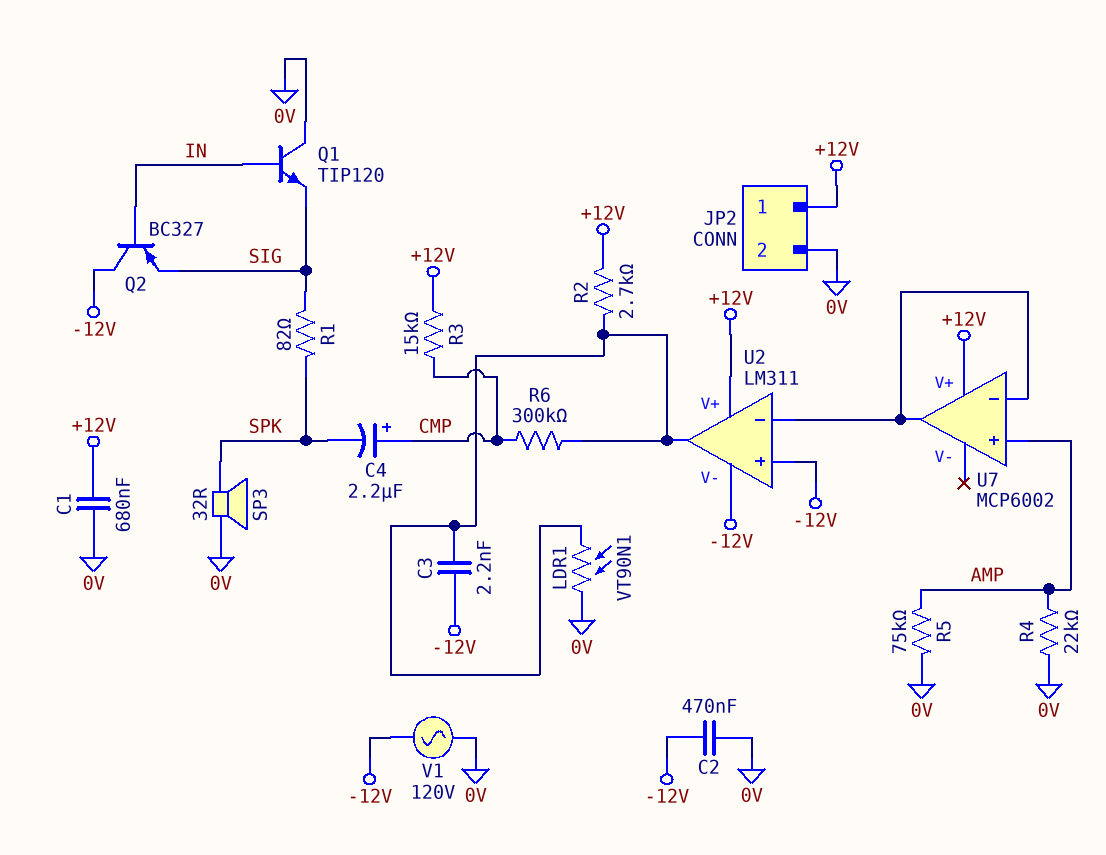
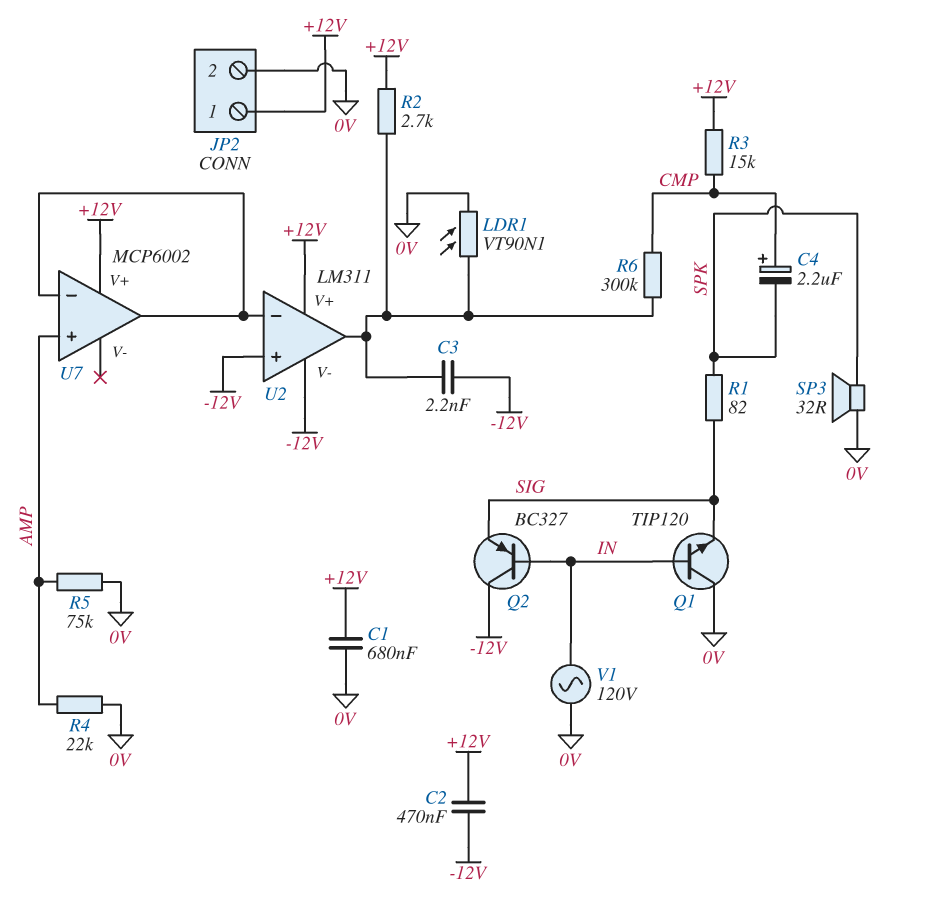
C2: 470nF (-12V, 0V) -> 470nF (+12V, -12V)
V1: AC 120V (-12V, 0V) -> AC 120V (0V, IN)

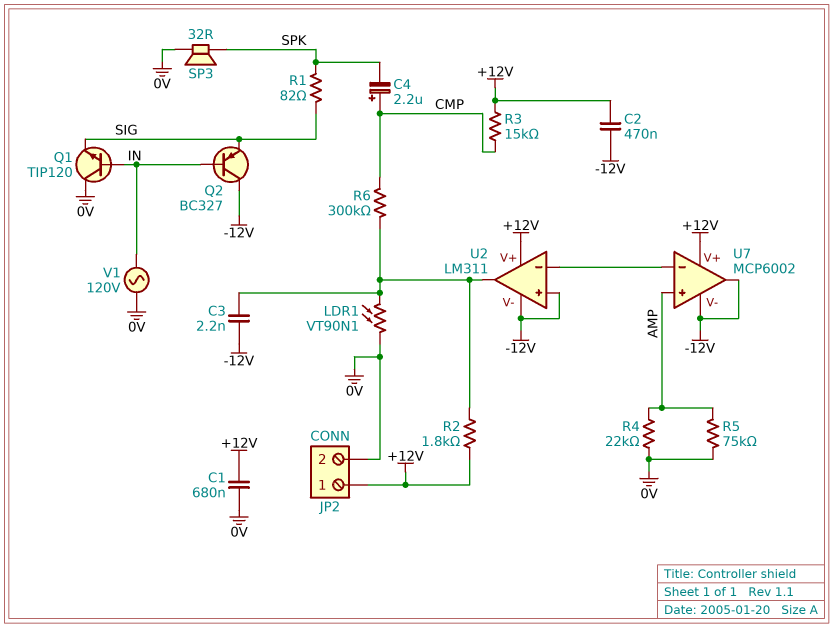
R2: 2.7k (+12V, U2/out) -> 1.8k (+12V, U2/out)
U7 pin V-: none -> -12V
U7 pin out: U2/in- -> -12V

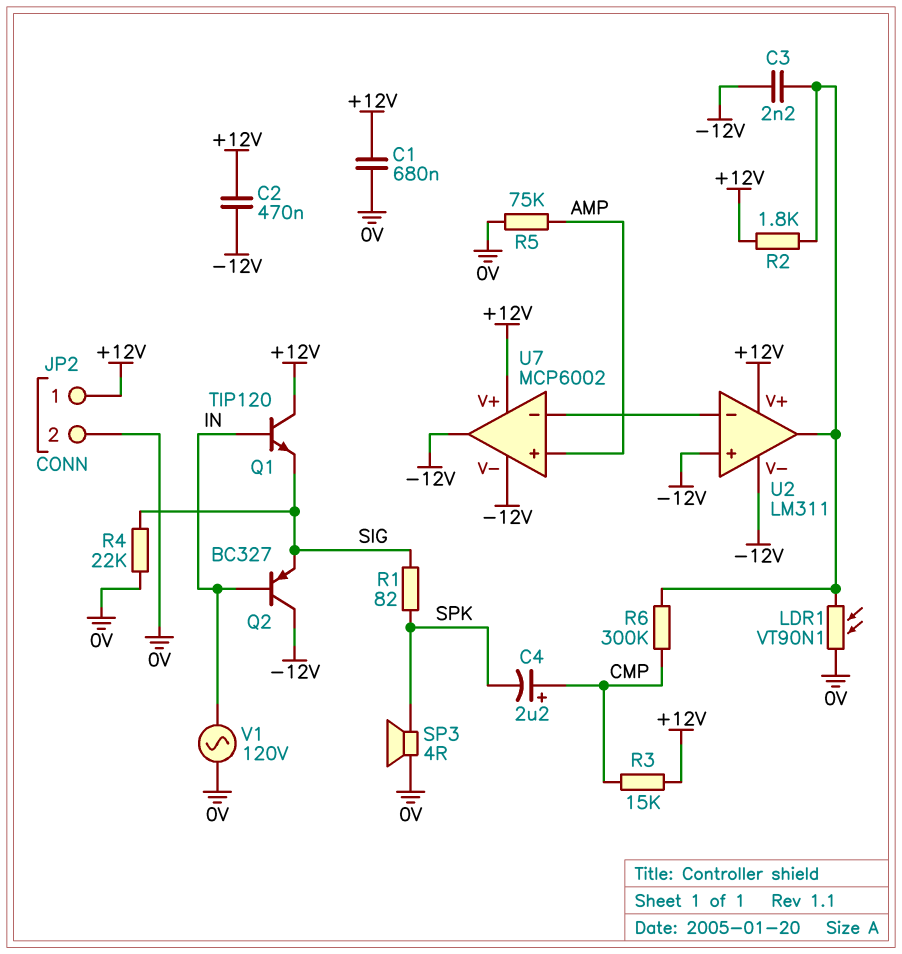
Q1: NPN TIP120 (B IN, C 0V, E SIG) -> NPN TIP120 (B IN, C +12V, E SIG)
R4: 22k (0V, AMP) -> 22k (0V, SIG)
SP3: speaker 32R (0V, SPK) -> speaker 4R (0V, SPK)

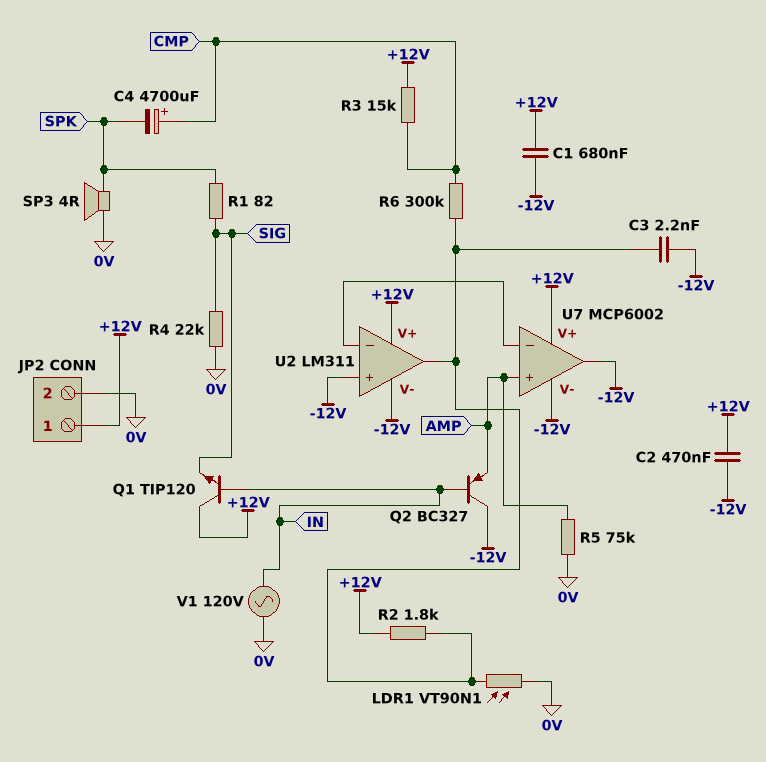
C1: 680nF (+12V, 0V) -> 680nF (+12V, -12V)
C4: 2.2uF (plus CMP, minus SPK) -> 4700uF (plus CMP, minus SPK)
Q2: PNP BC327 (B IN, C -12V, E SIG) -> PNP BC327 (B IN, C -12V, E AMP)

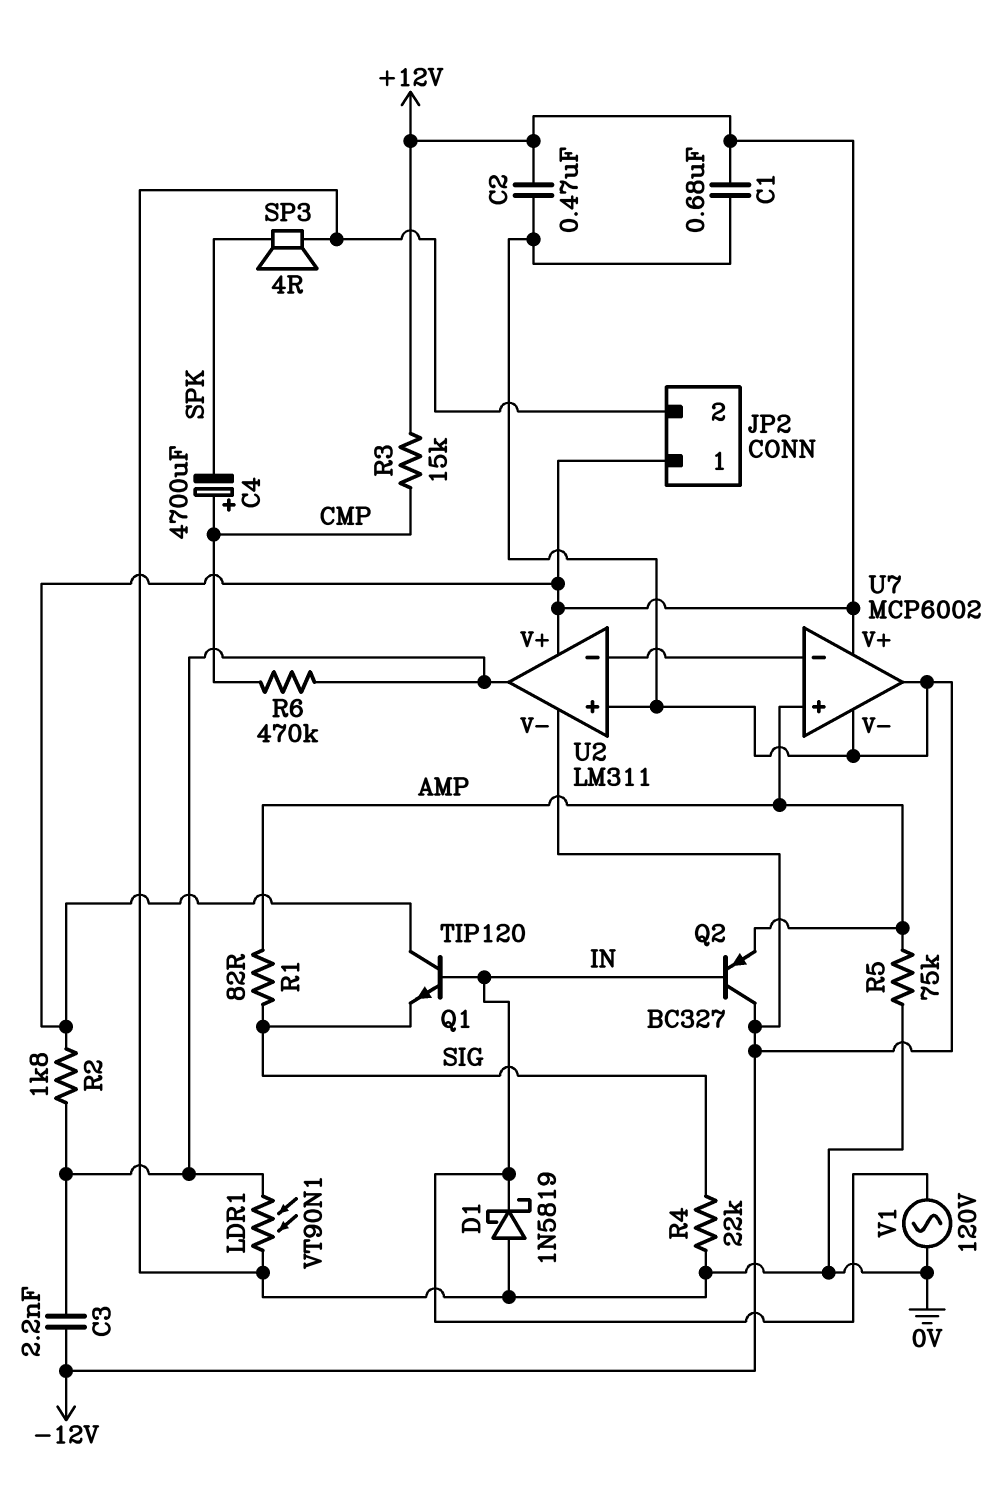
D1: none -> schottky 1N5819 (A 0V, K IN)
R1: 82 (SIG, SPK) -> 82 (AMP, SIG)
R6: 300k (CMP, U2/out) -> 470k (CMP, U2/out)

